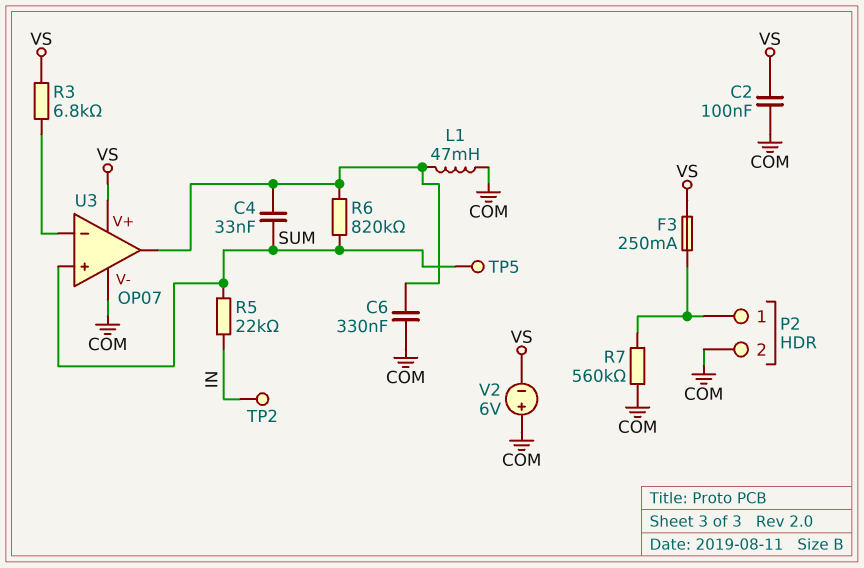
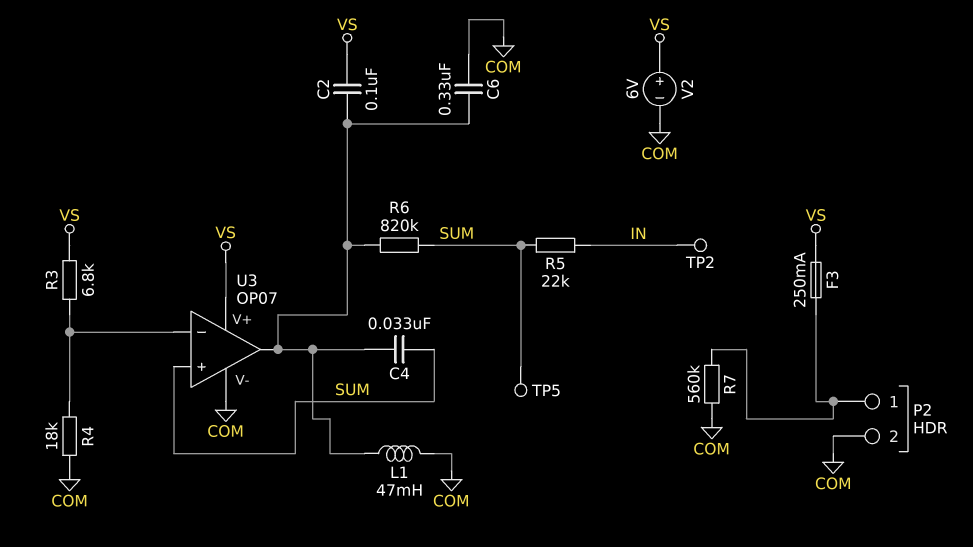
C2: 100nF (COM, VS) -> 100nF (U3/out, VS)
R4: none -> 18k (COM, U3/in-)
V2: 6V (plus COM, minus VS) -> 6V (plus VS, minus COM)

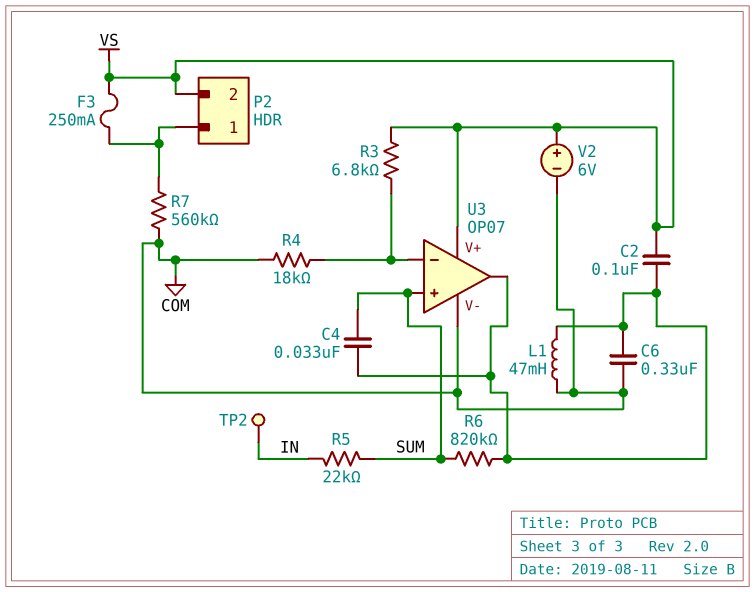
P2 pin 2: COM -> VS
TP5: test point (SUM) -> none

